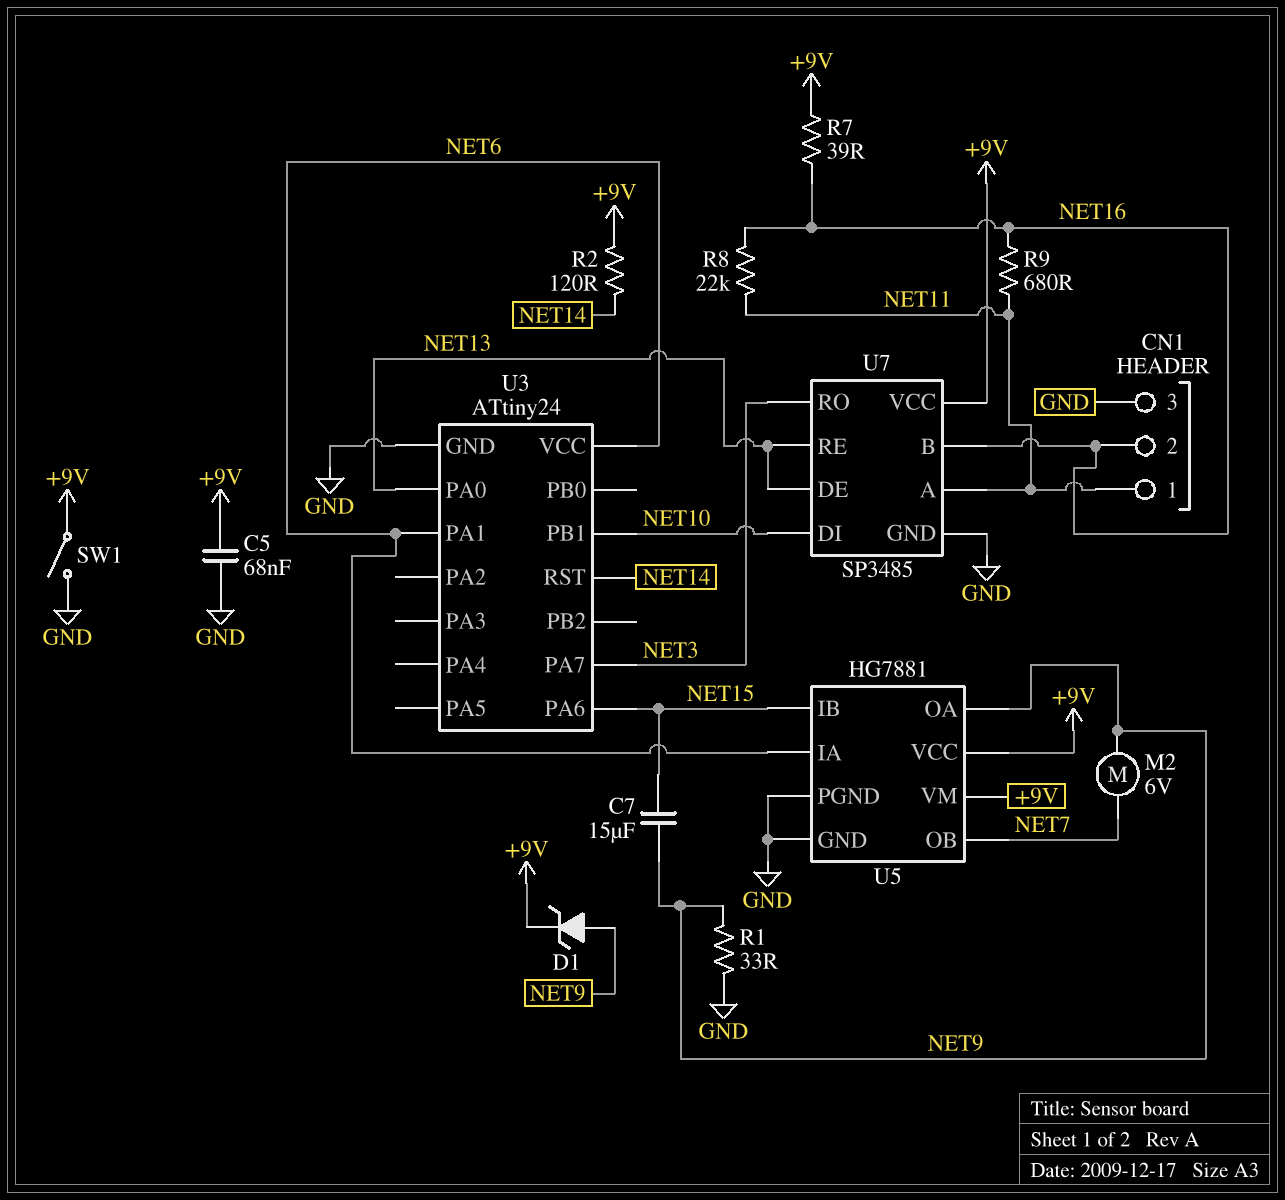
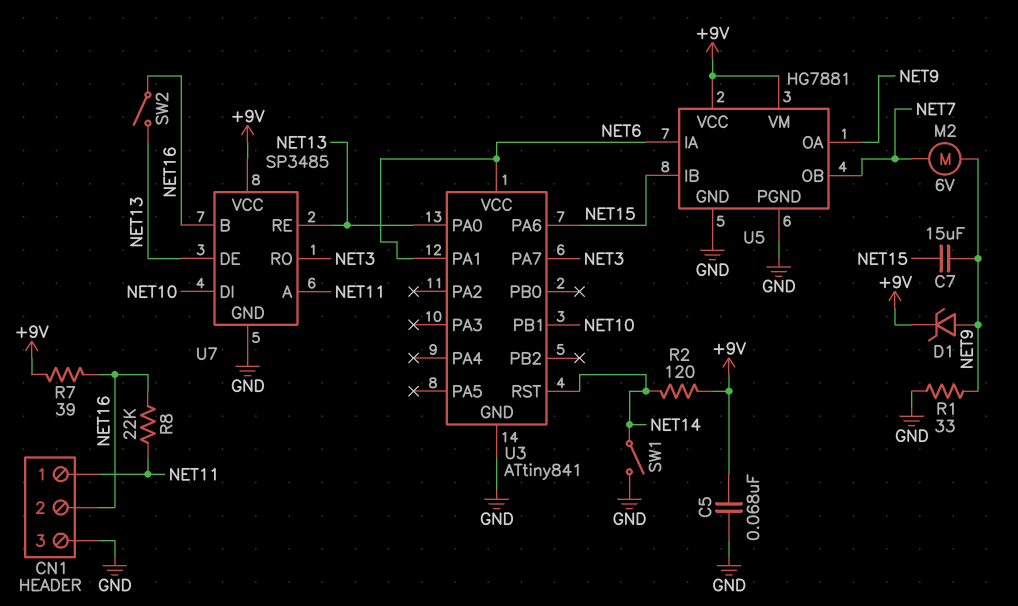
R9: 680 (NET11, NET16) -> none
SW1: switch (+9V, GND) -> switch (GND, NET14)
SW2: none -> switch (NET13, NET16)
U3: ATtiny24 -> ATtiny841

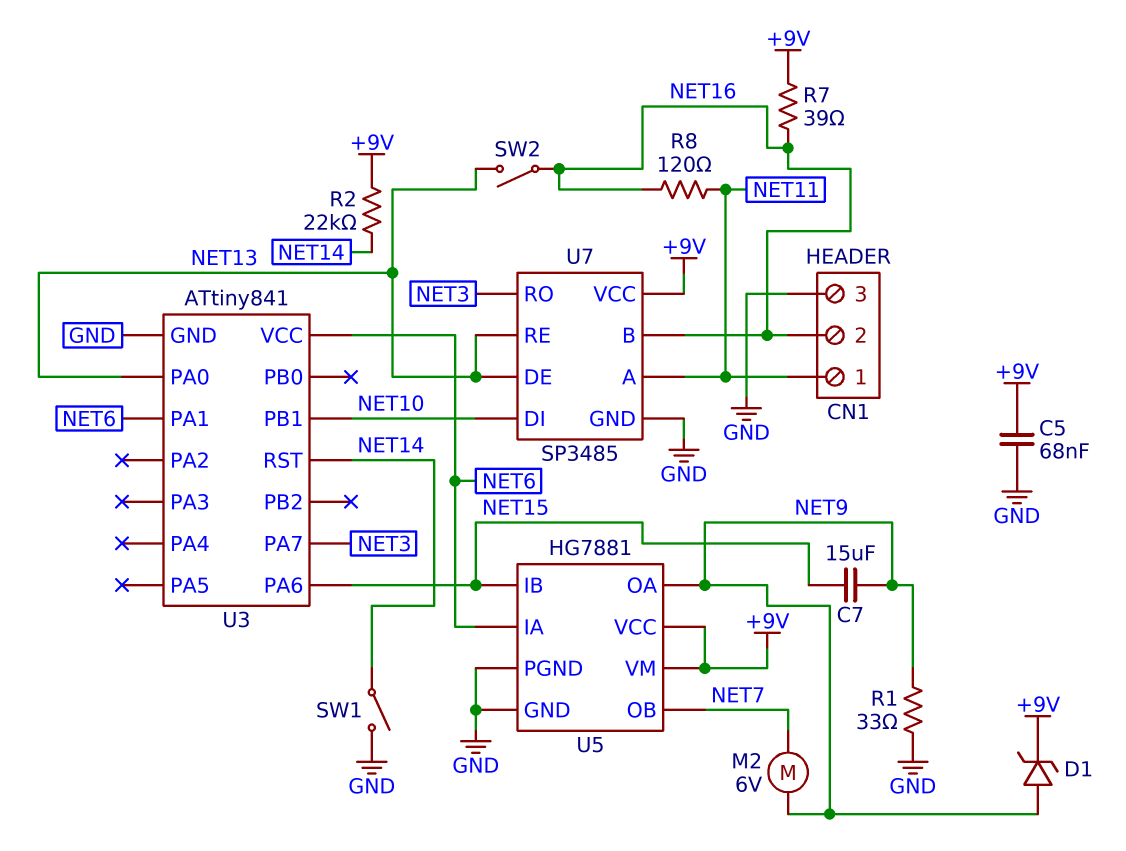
R2: 120 (+9V, NET14) -> 22k (+9V, NET14)
R8: 22k (NET11, NET16) -> 120 (NET11, NET16)

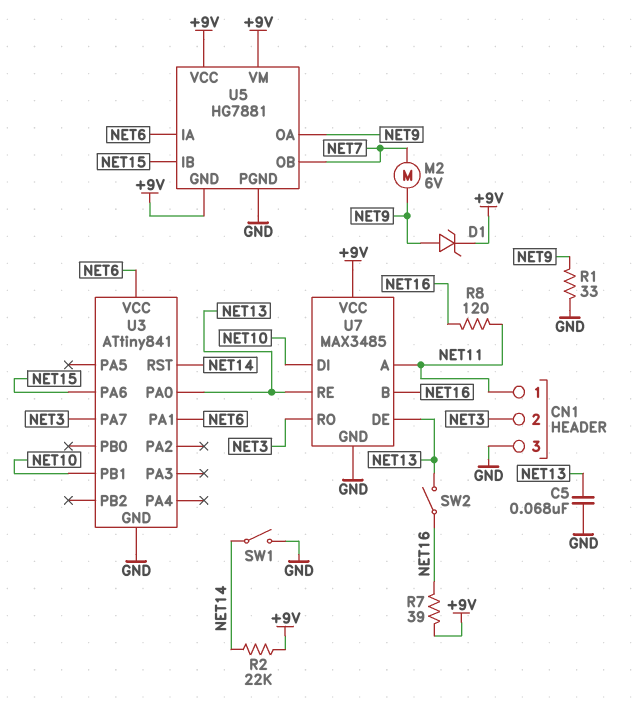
C5: 68nF (+9V, GND) -> 68nF (GND, NET13)
C7: 15uF (NET9, NET15) -> none
CN1 pin 2: NET16 -> NET3
U5 pin GND: GND -> +9V
U7: SP3485 -> MAX3485

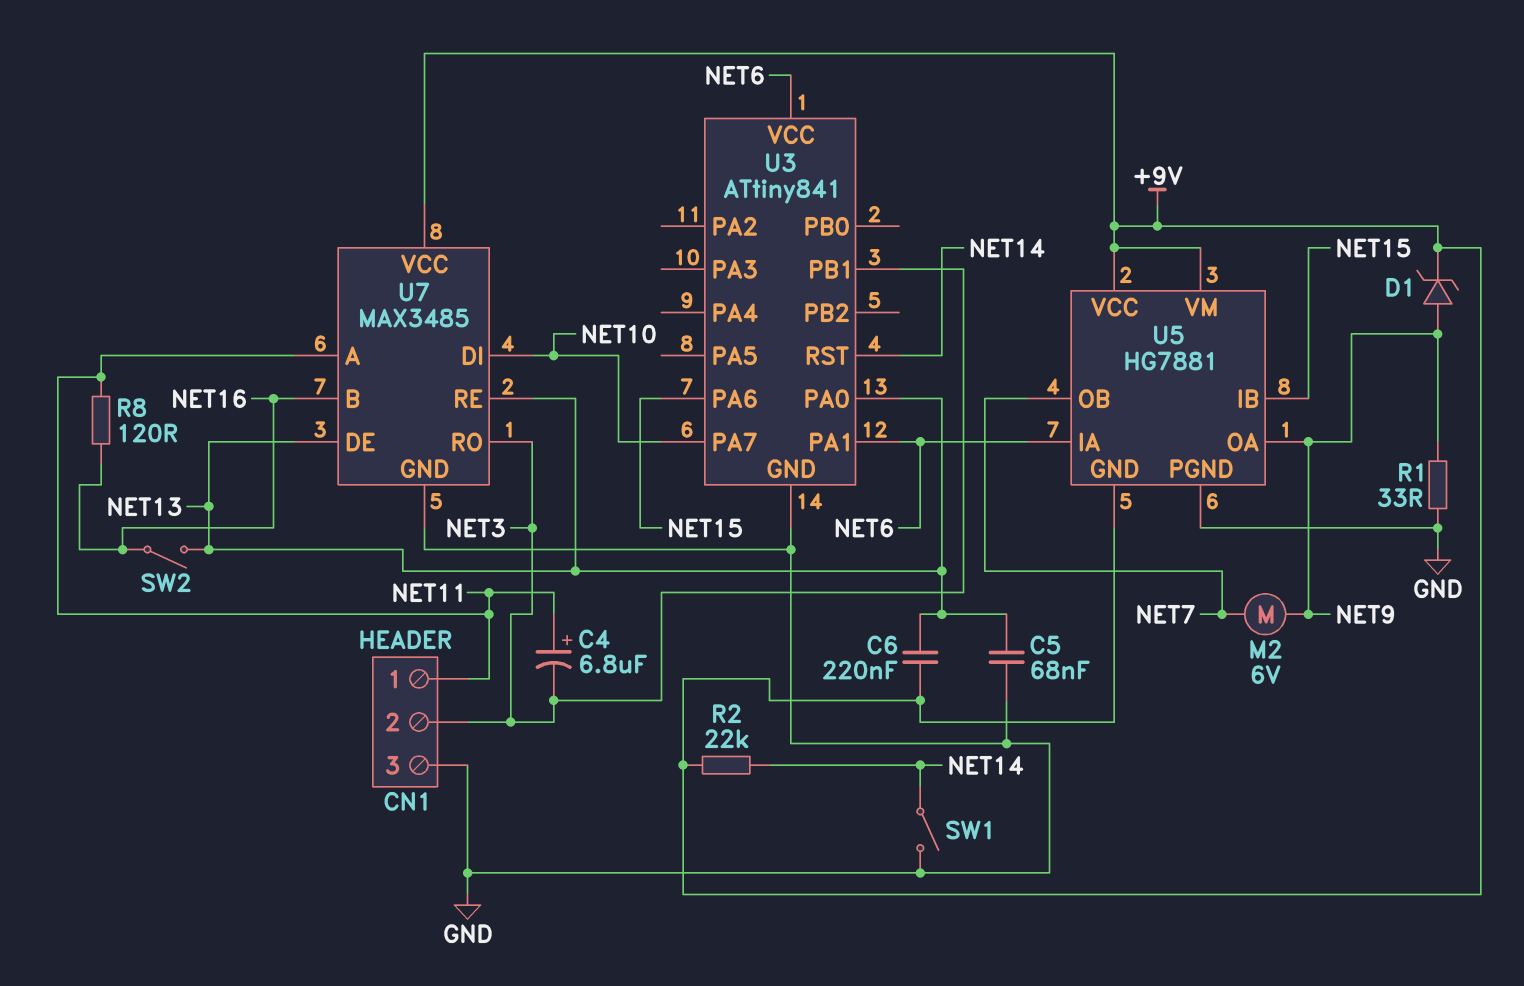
C4: none -> 6.8uF (plus NET11, minus NET3)
C6: none -> 220nF (+9V, NET13)
R7: 39 (+9V, NET16) -> none
U3 pin PA7: NET3 -> NET10
U3 pin PB1: NET10 -> NET3

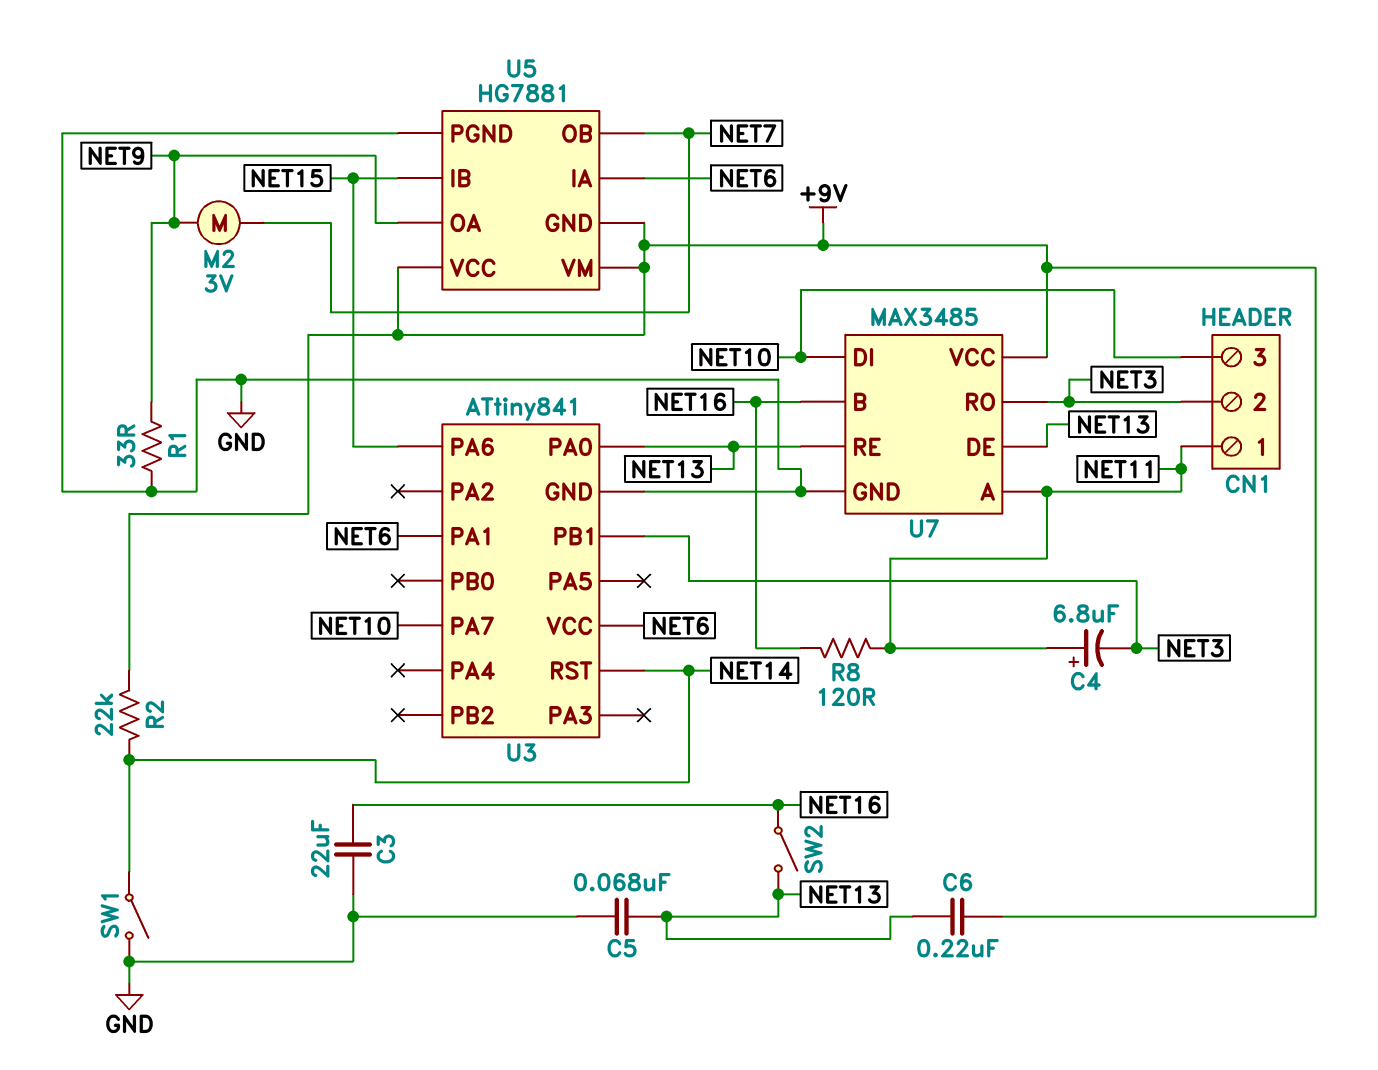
C3: none -> 22uF (GND, NET16)
CN1 pin 3: GND -> NET10
D1: zener (A NET9, K +9V) -> none
M2: motor 6V (NET7, NET9) -> motor 3V (NET7, NET9)

